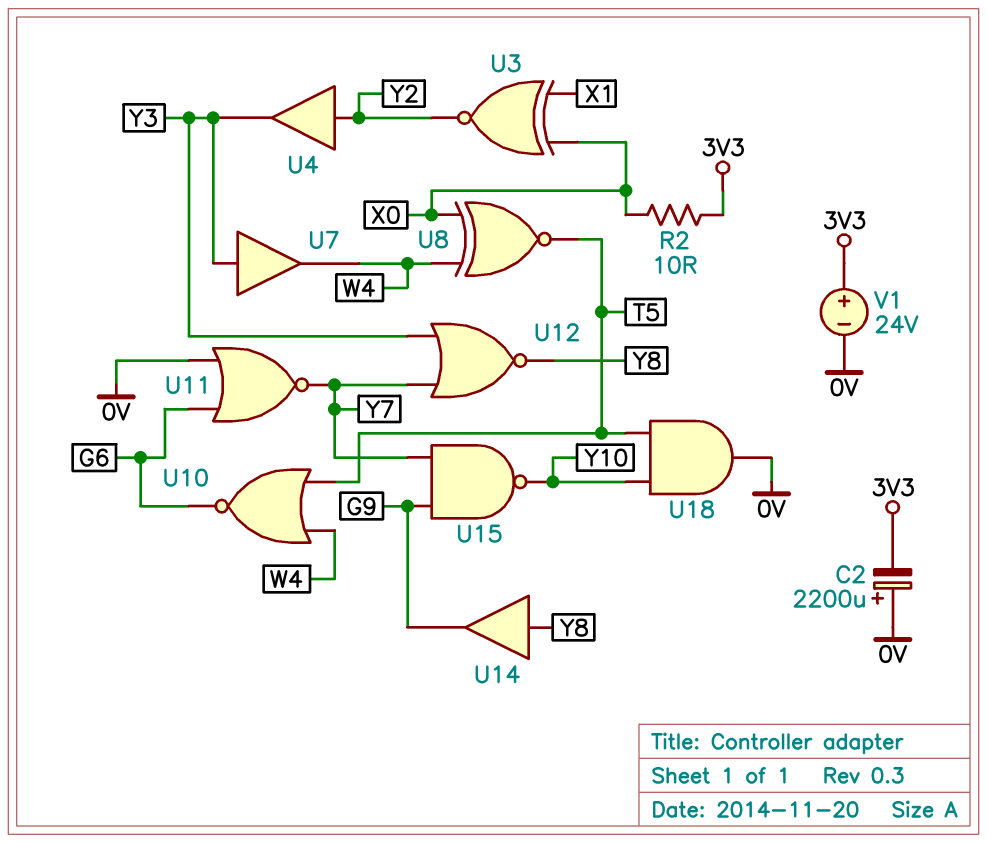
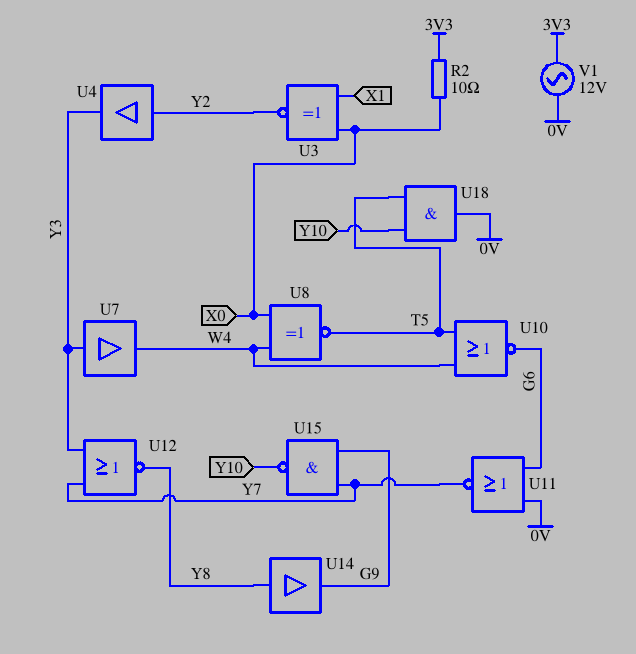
C2: 2200uF (plus 0V, minus 3V3) -> none
V1: 24V (plus 3V3, minus 0V) -> AC 12V (0V, 3V3)

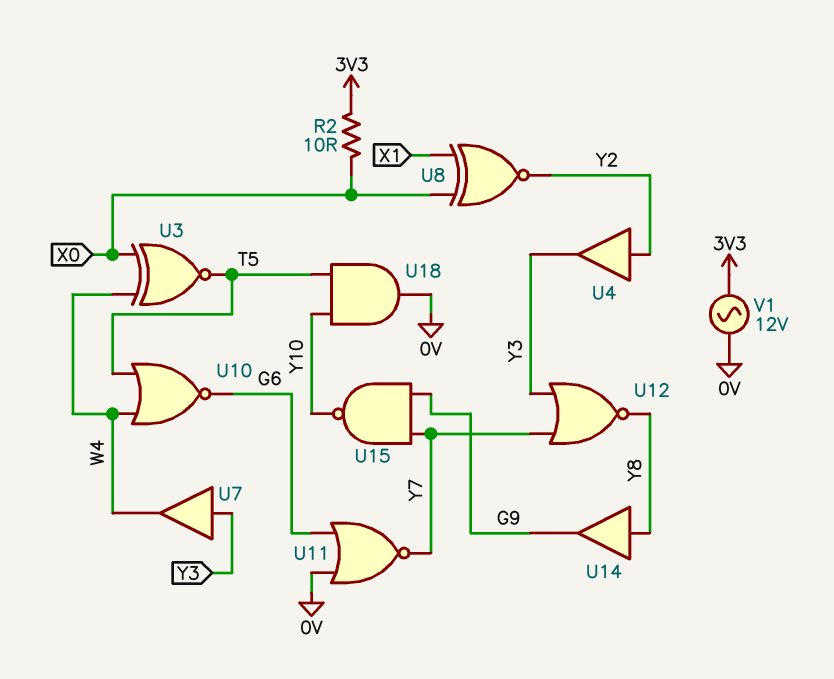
U3: XNOR (in X0, in X1, out Y2) -> XNOR (in W4, in X0, out T5)
U8: XNOR (in W4, in X0, out T5) -> XNOR (in X0, in X1, out Y2)

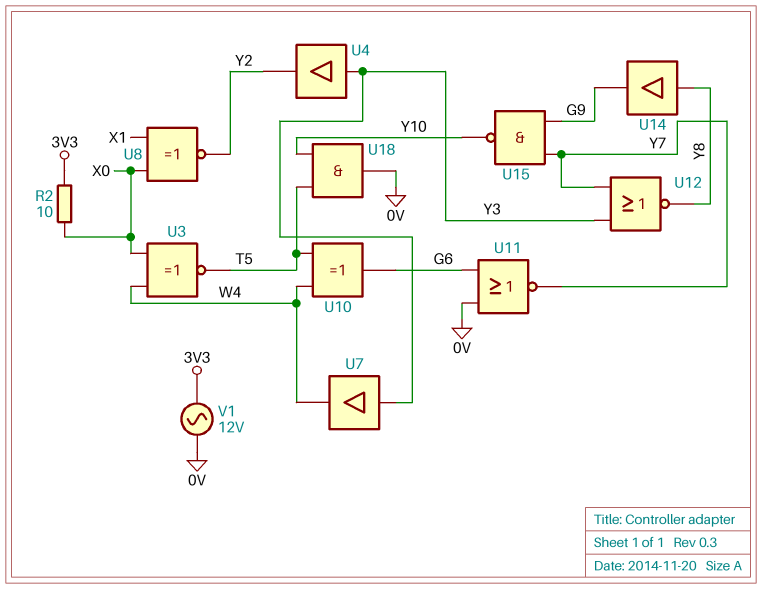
U4: buffer (in Y2, out Y3) -> buffer (in Y3, out Y2)
U10: NOR (in T5, in W4, out G6) -> XOR (in T5, in W4, out G6)

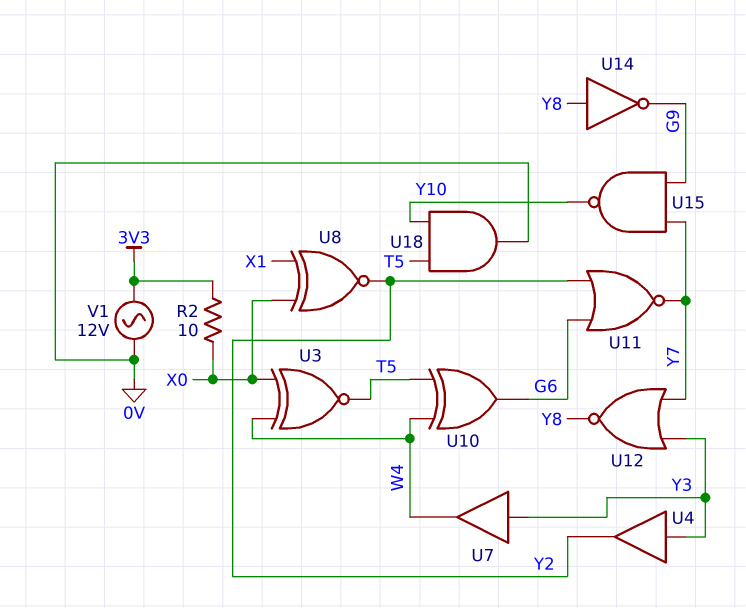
U11: NOR (in 0V, in G6, out Y7) -> NOR (in G6, in Y2, out Y7)
U14: buffer (in Y8, out G9) -> NOT (in Y8, out G9)

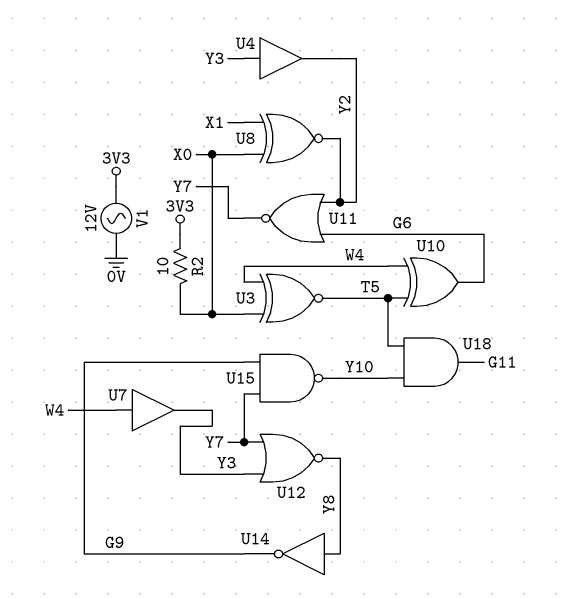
U7: buffer (in Y3, out W4) -> buffer (in W4, out Y3)
U18: AND (in T5, in Y10, out 0V) -> AND (in T5, in Y10, out G11)

